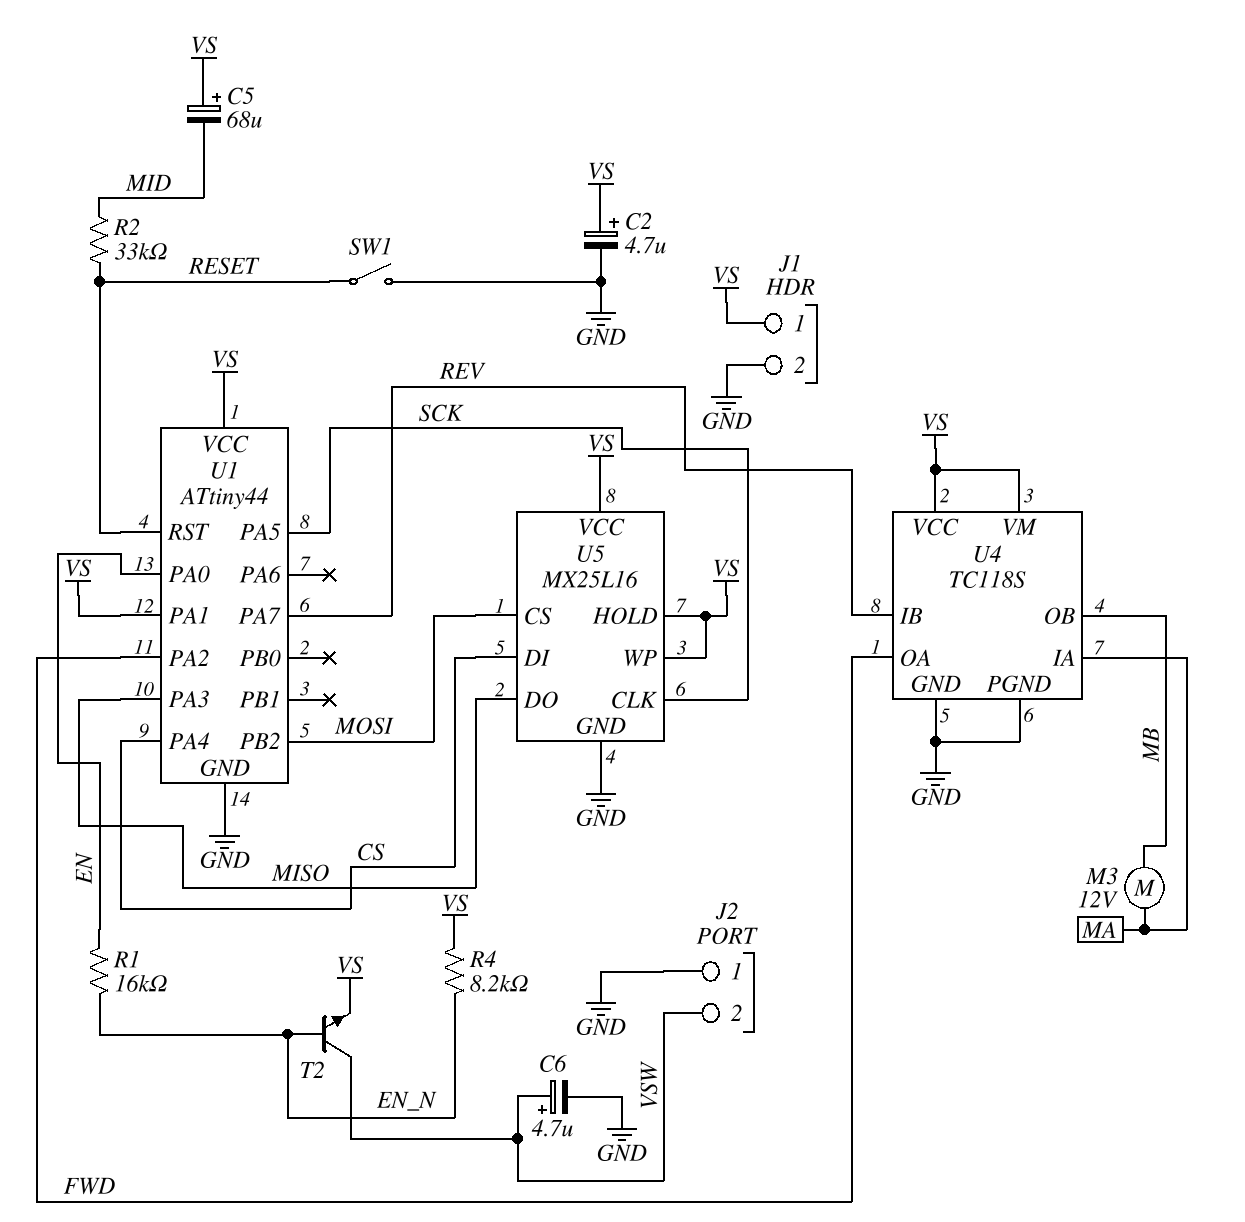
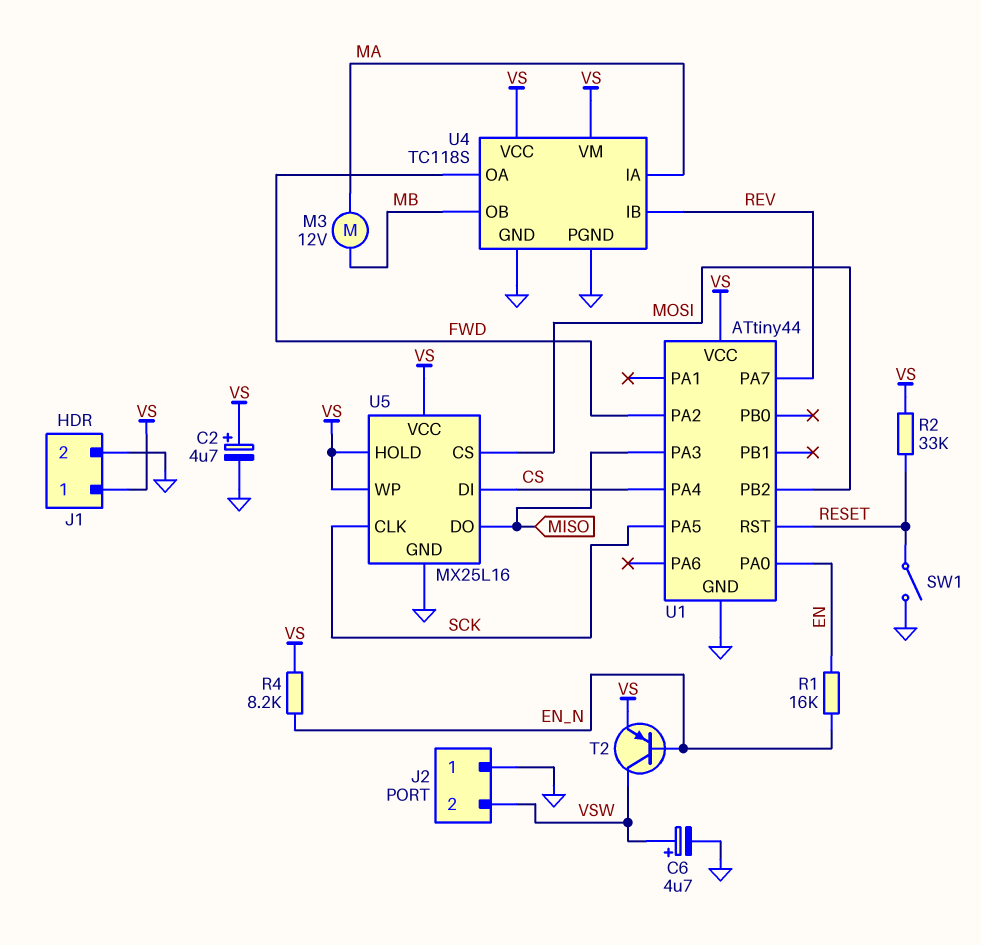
C5: 68uF (plus VS, minus MID) -> none
R2: 33k (MID, RESET) -> 33k (RESET, VS)
T2: NPN (B EN_N, C VSW, E VS) -> PNP (B EN_N, C VSW, E VS)
U1 pin PA1: VS -> none

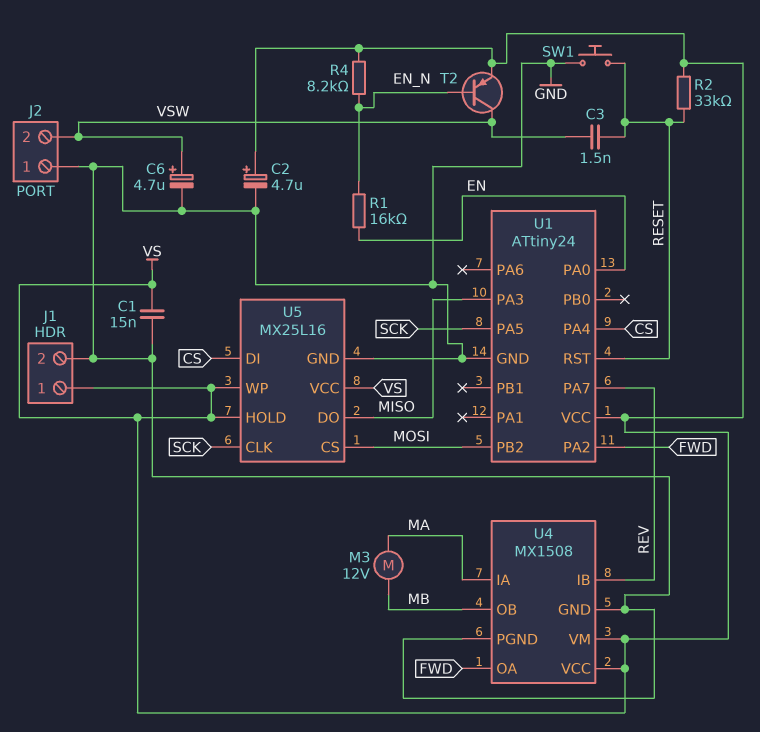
C1: none -> 15nF (GND, VS)
C3: none -> 1.5nF (RESET, VSW)
SW1: switch (GND, RESET) -> button (GND, RESET)
U1: ATtiny44 -> ATtiny24
U4: TC118S -> MX1508

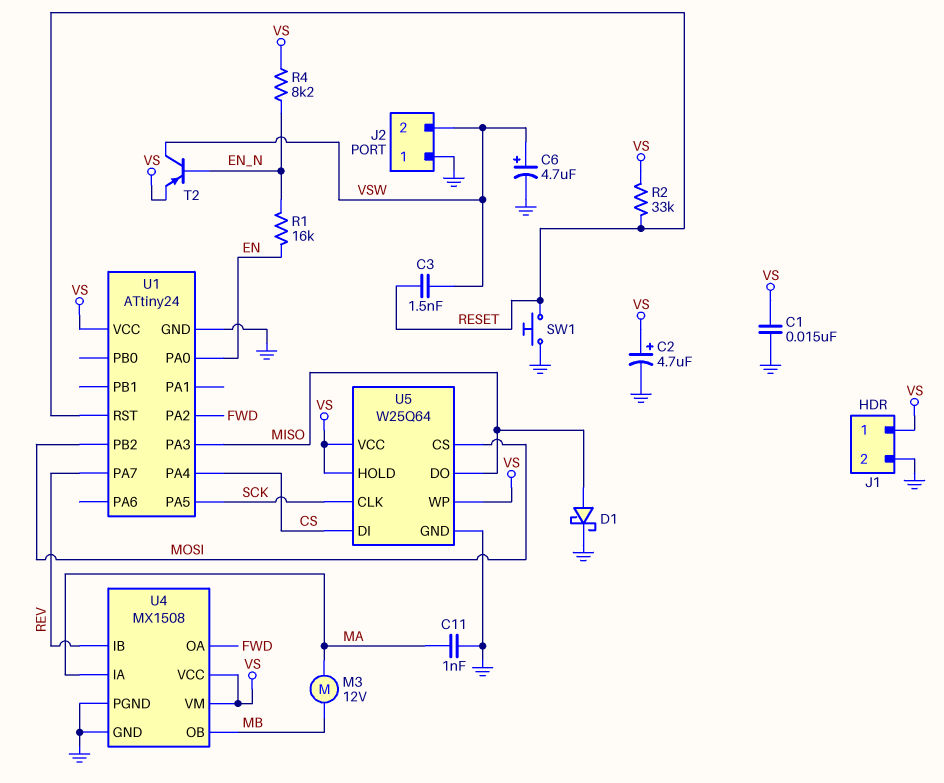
C11: none -> 1nF (GND, MA)
D1: none -> schottky (A MISO, K GND)
U5: MX25L16 -> W25Q64

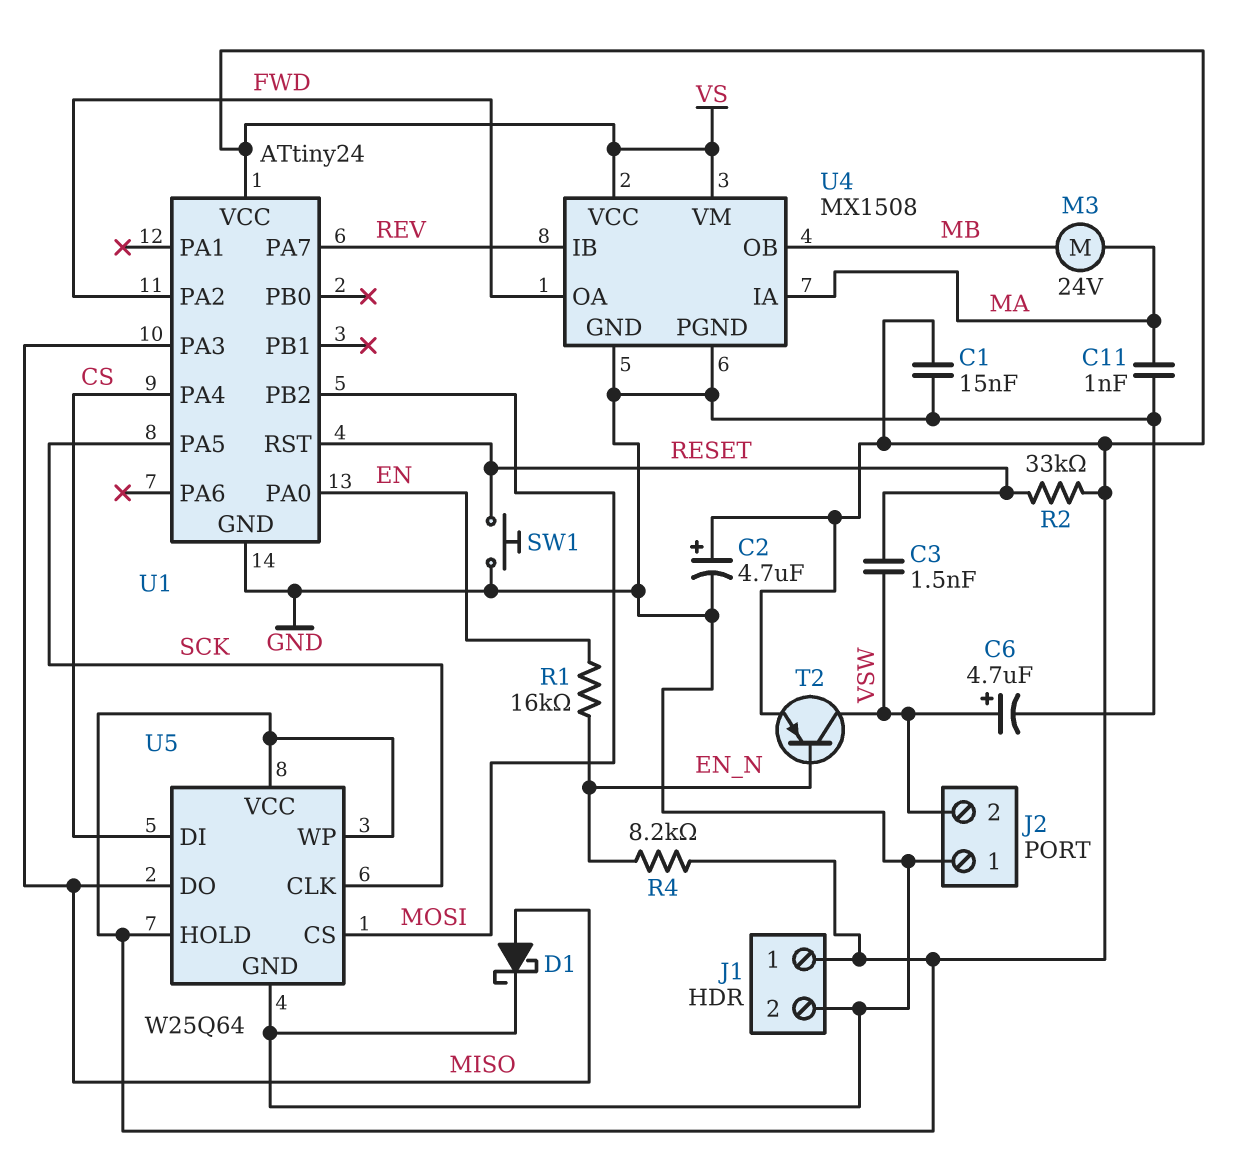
M3: motor 12V (MA, MB) -> motor 24V (MA, MB)

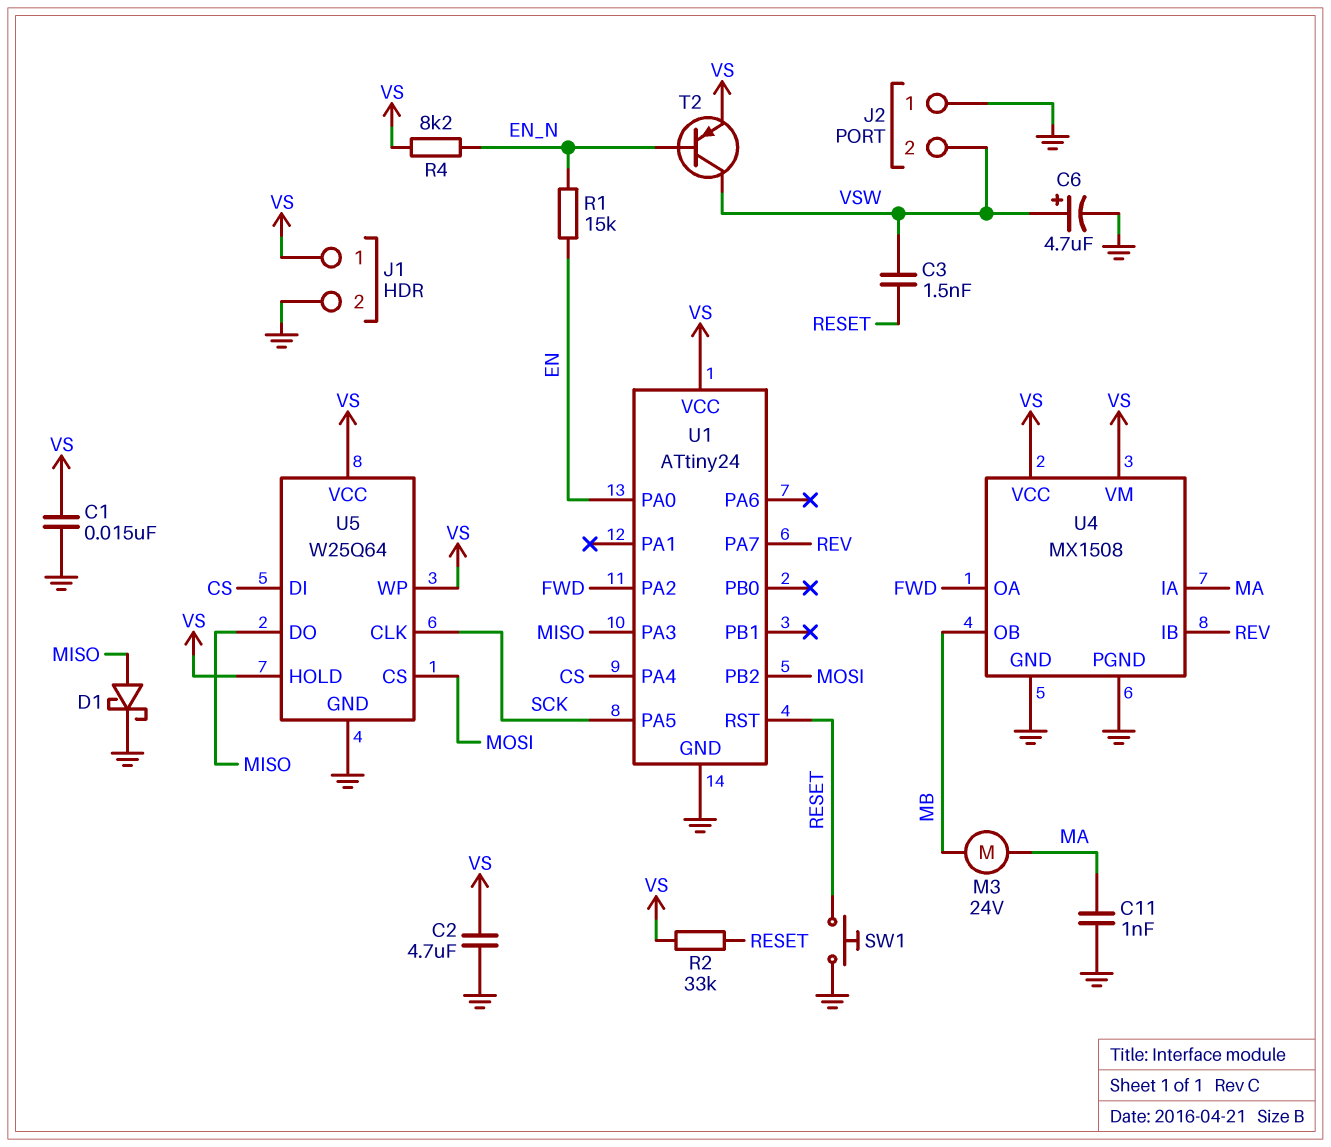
C2: 4.7uF (plus VS, minus GND) -> 4.7uF (GND, VS)
R1: 16k (EN, EN_N) -> 15k (EN, EN_N)

